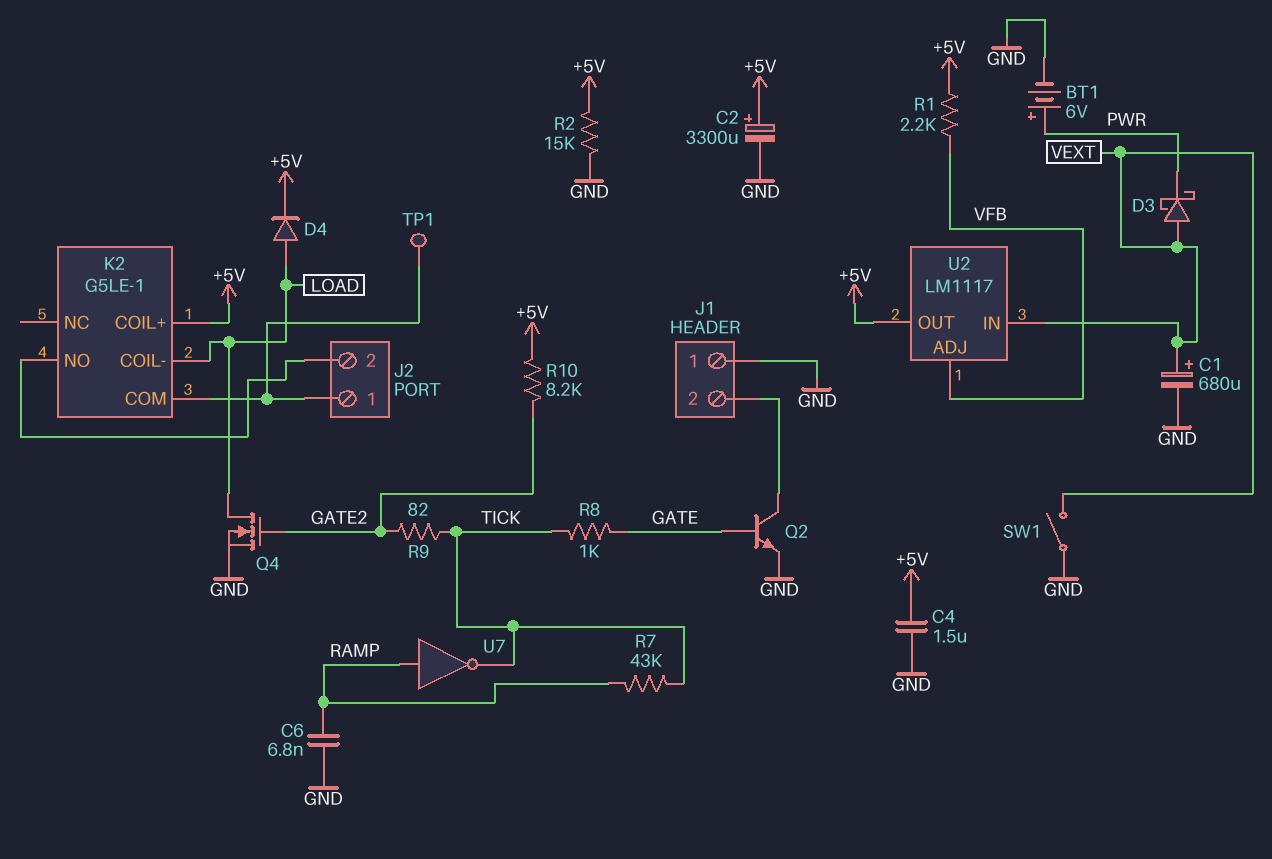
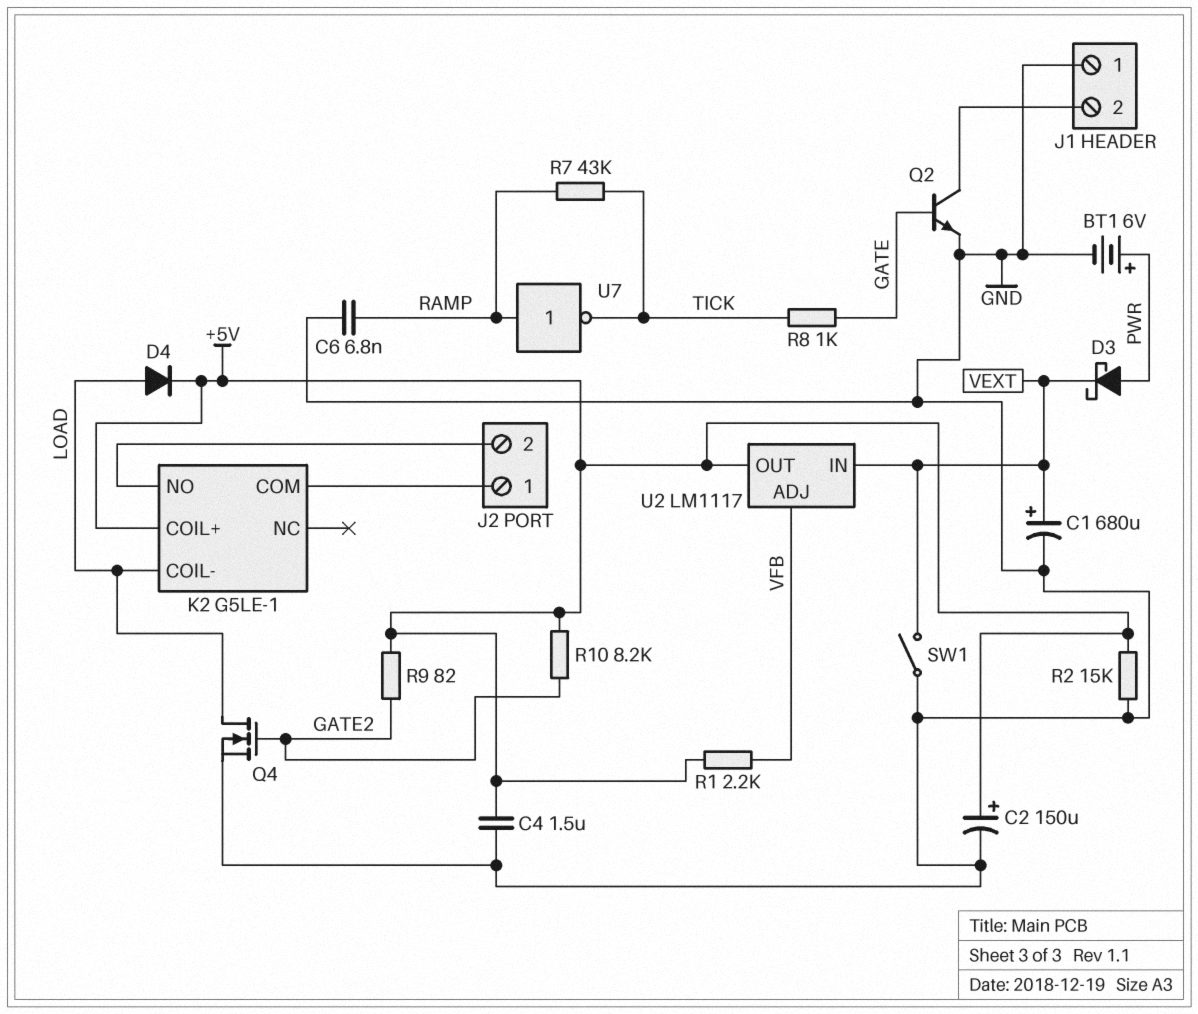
C2: 3300uF (plus +5V, minus GND) -> 150uF (plus +5V, minus GND)
D3: schottky (A VEXT, K PWR) -> schottky (A PWR, K VEXT)
R9: 82 (GATE2, TICK) -> 82 (+5V, GATE2)
TP1: test point (J2/1) -> none

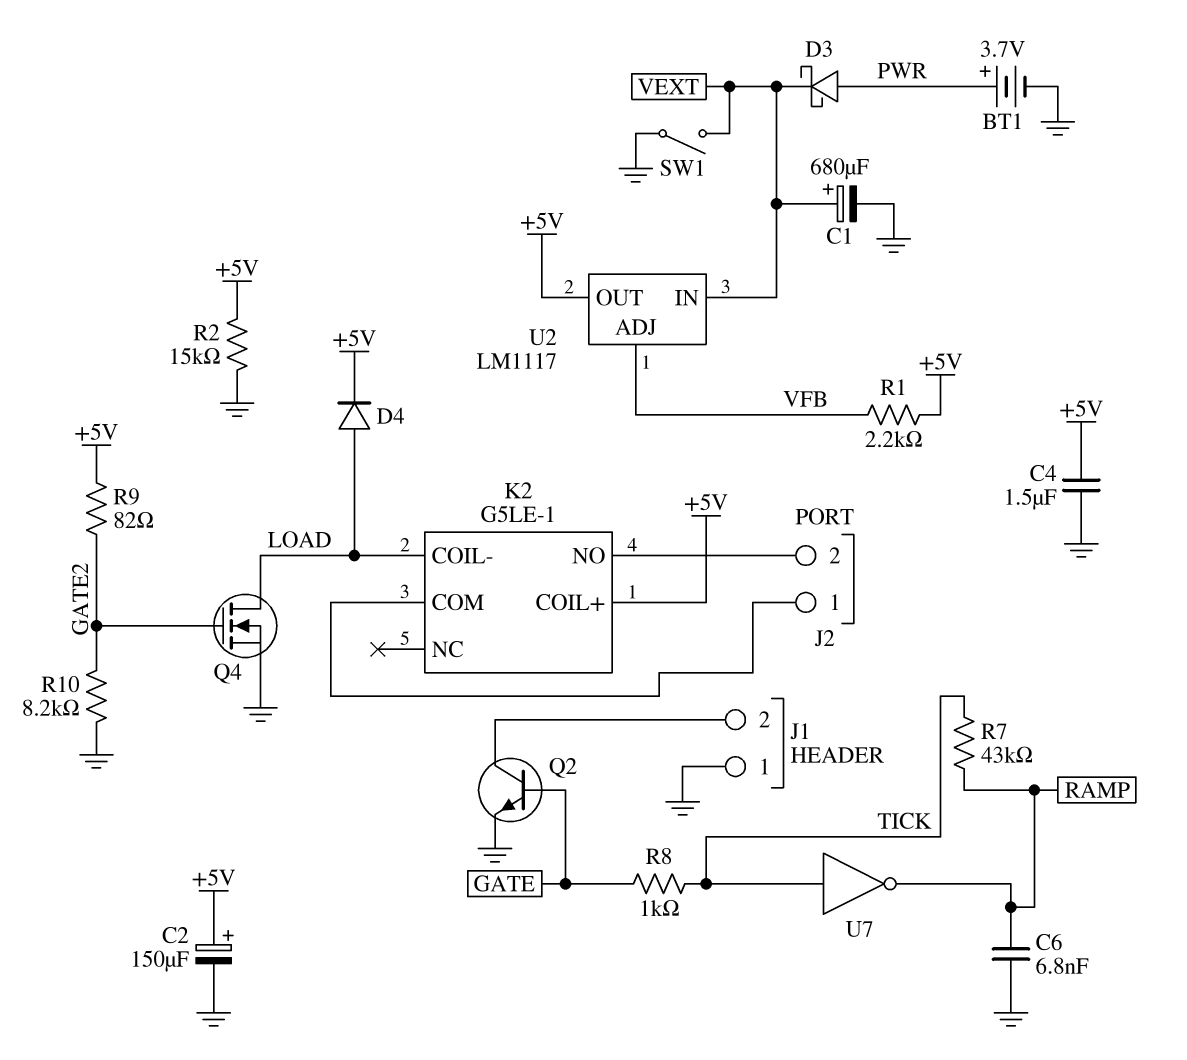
BT1: 6V (plus PWR, minus GND) -> 3.7V (plus PWR, minus GND)
R10: 8.2k (+5V, GATE2) -> 8.2k (GATE2, GND)
U7: NOT (in RAMP, out TICK) -> NOT (in TICK, out RAMP)

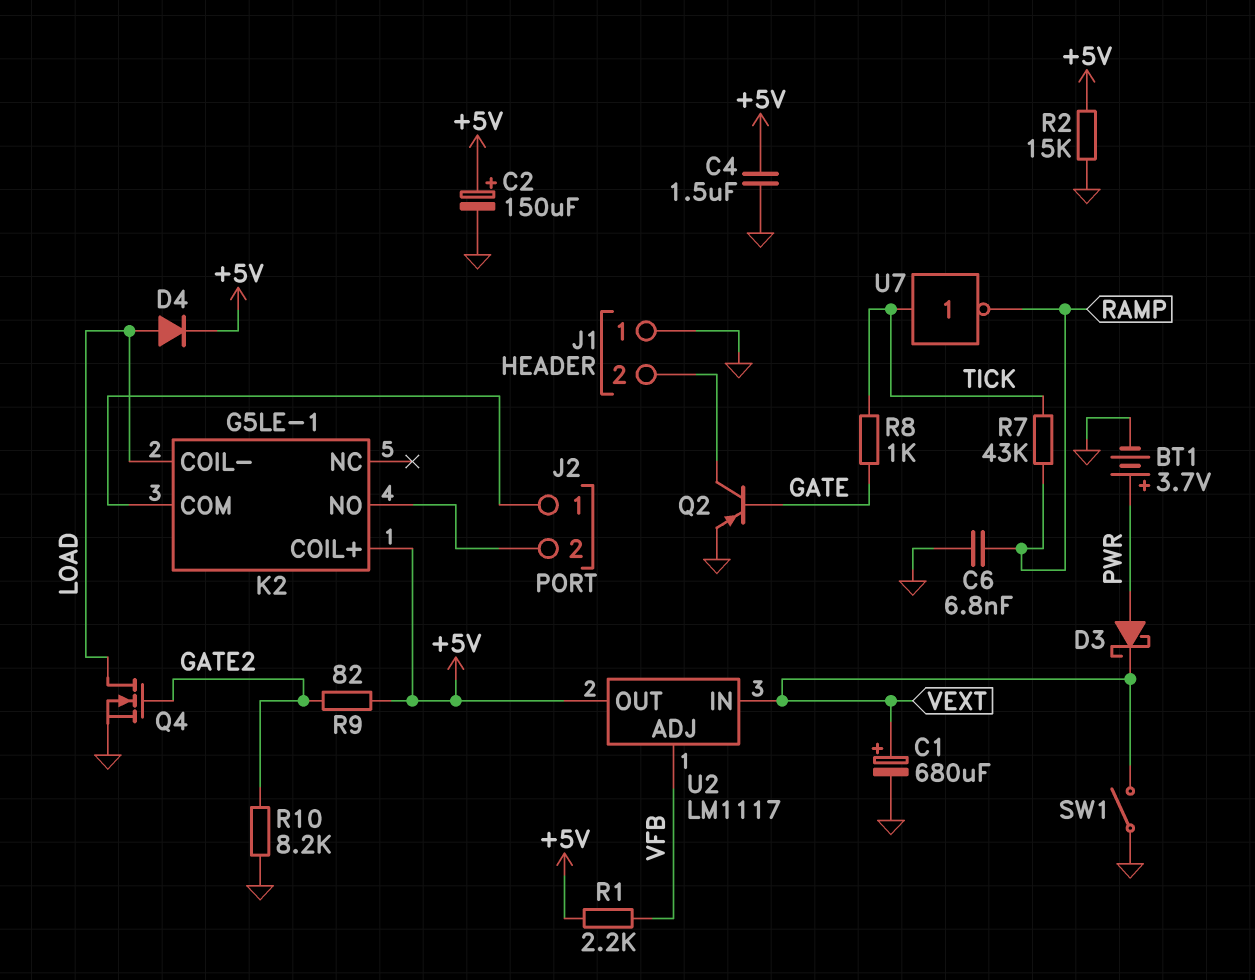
Q2: NPN (B GATE, C J1/2, E GND) -> PNP (B GATE, C J1/2, E GND)

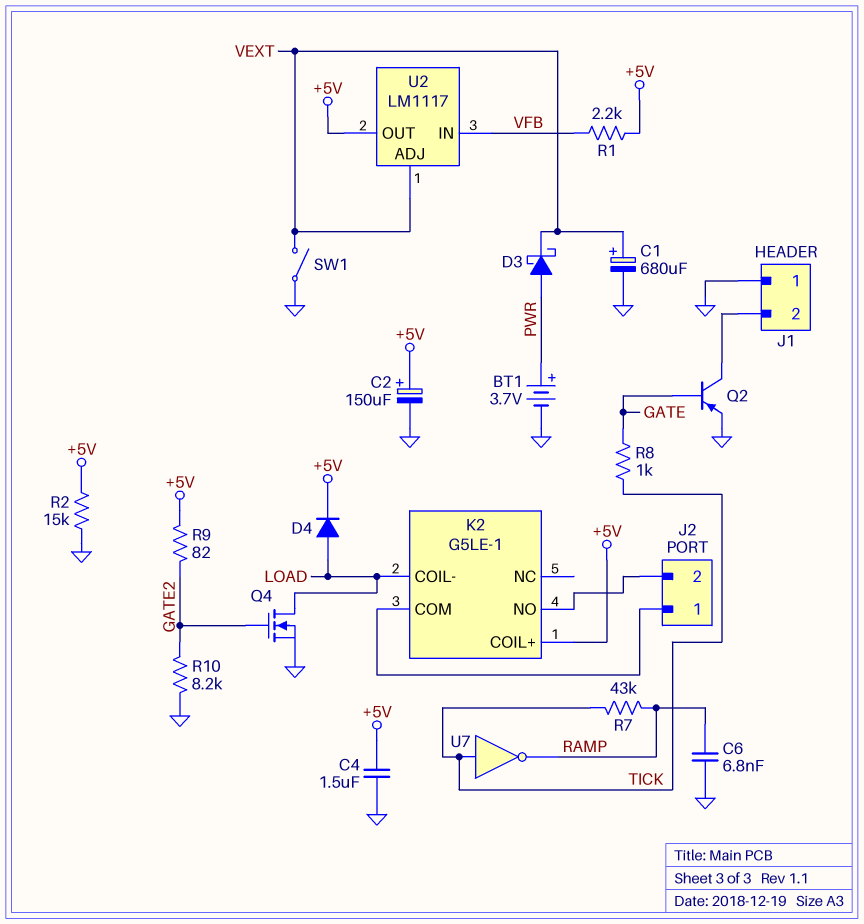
U2 pin ADJ: VFB -> VEXT
U2 pin IN: VEXT -> VFB

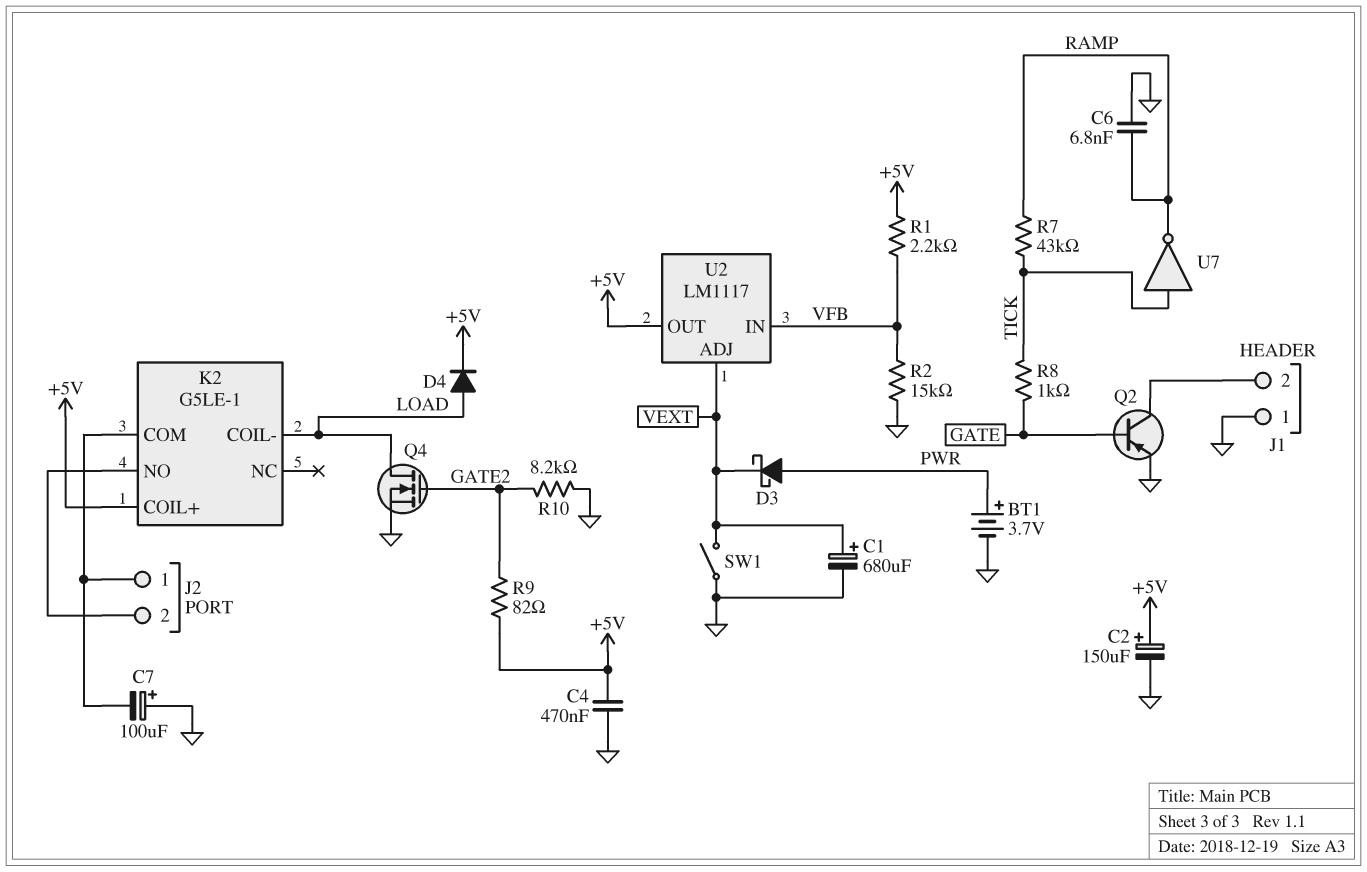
C4: 1.5uF (+5V, GND) -> 470nF (+5V, GND)
C7: none -> 100uF (plus GND, minus J2/1)
R2: 15k (+5V, GND) -> 15k (GND, VFB)

